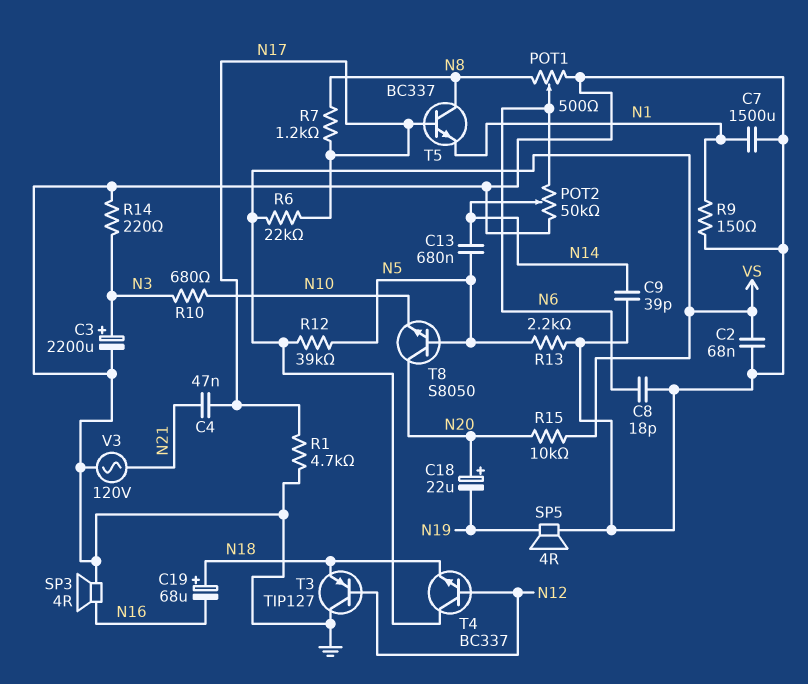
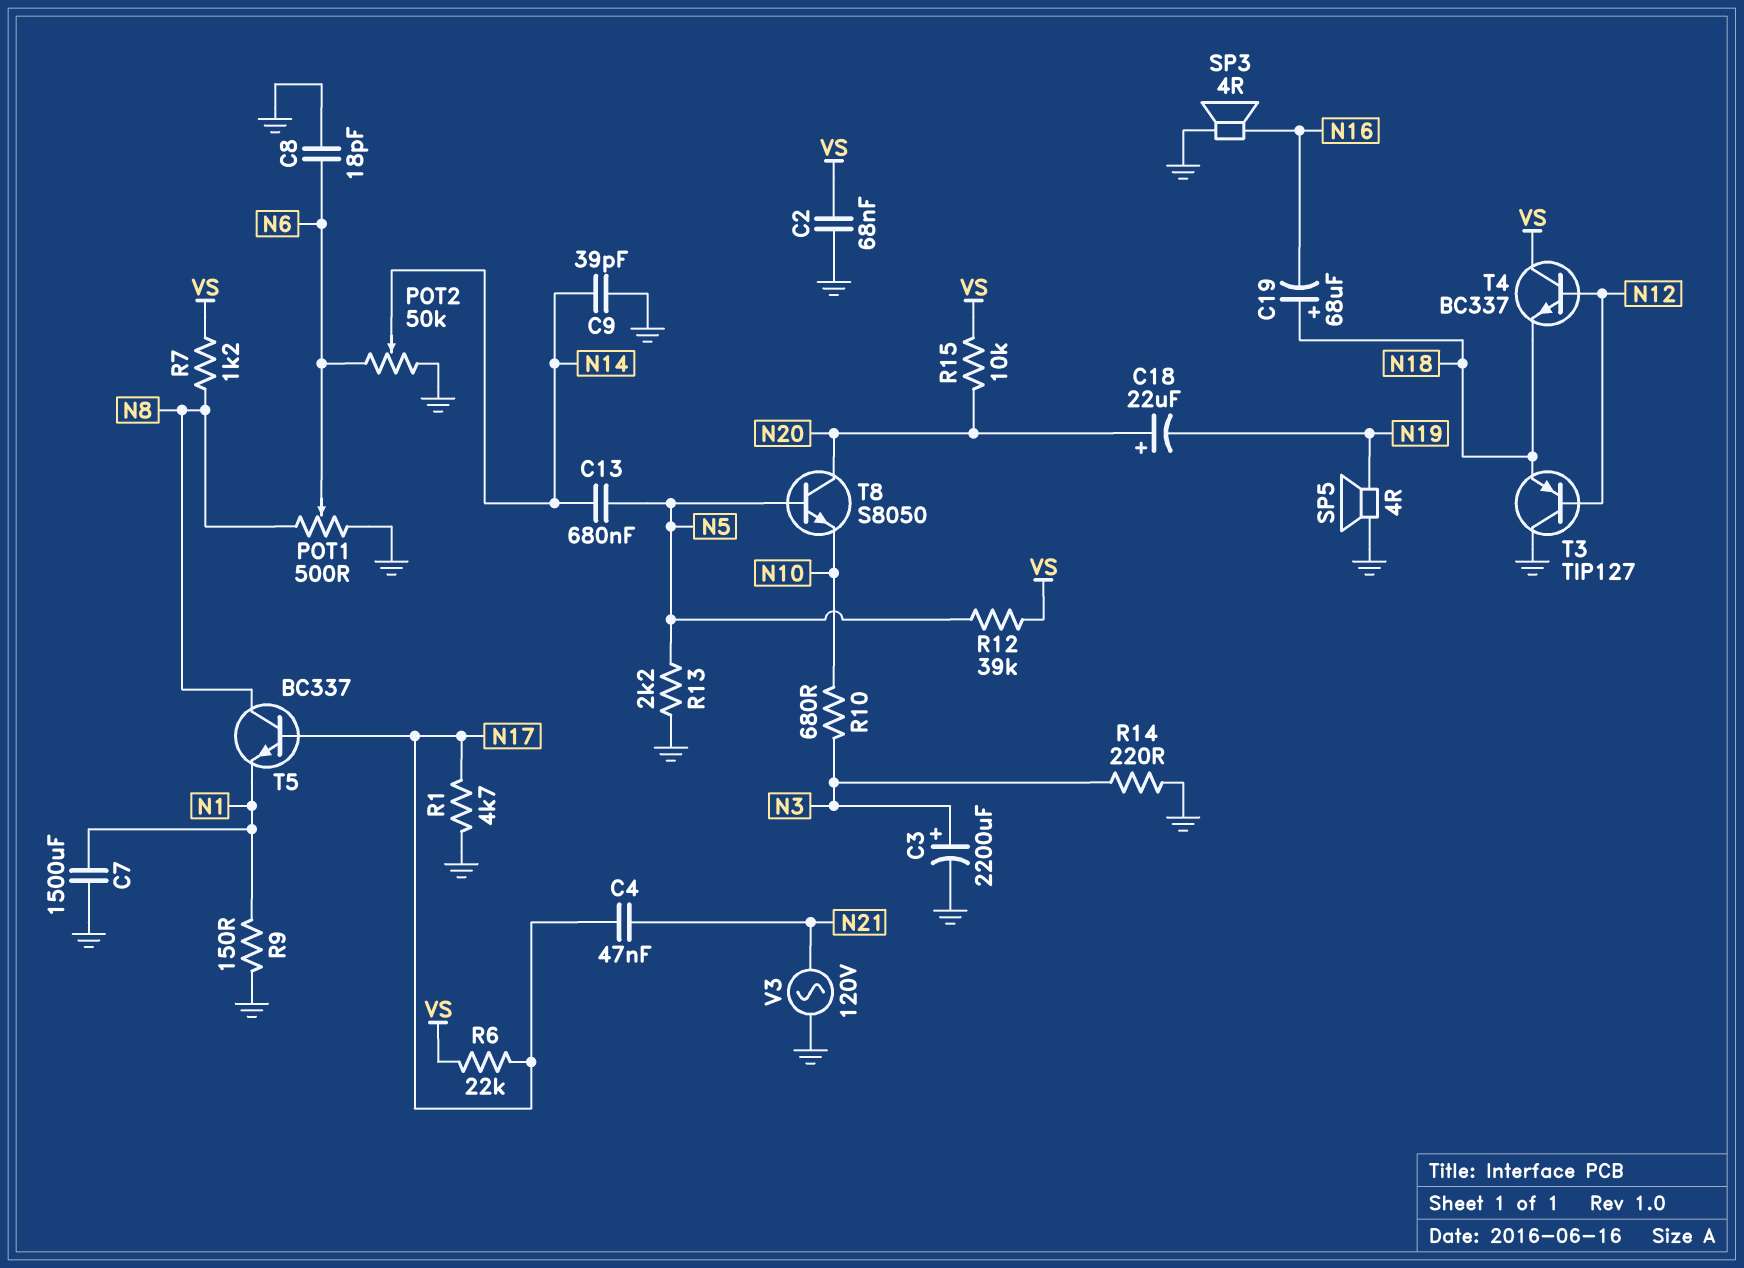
R7: 1.2k (N8, N17) -> 1.2k (N8, VS)

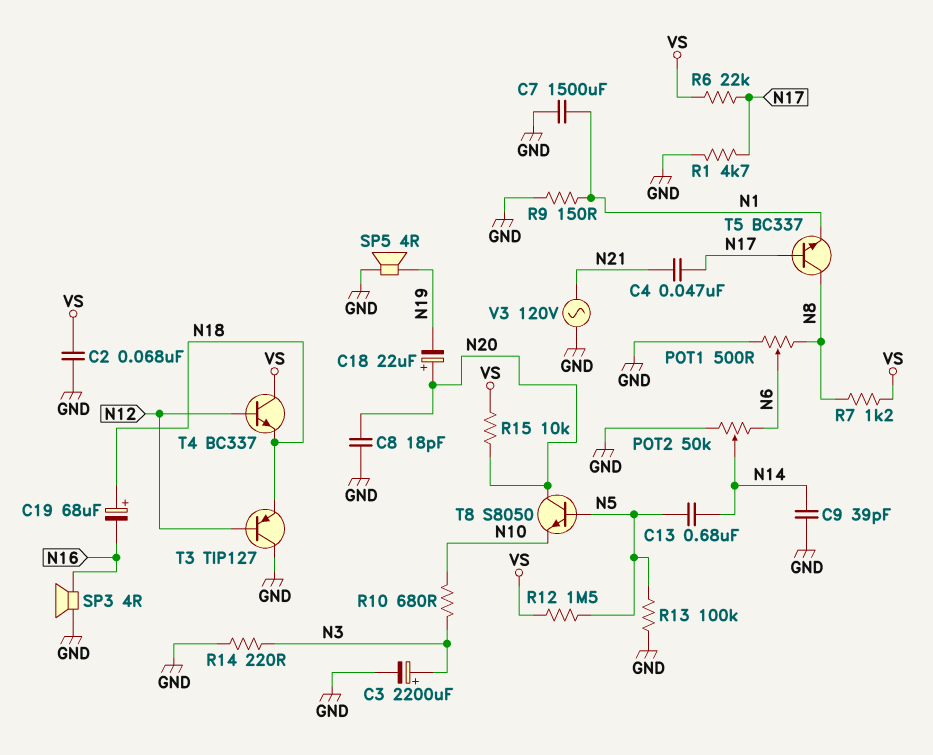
C8: 18pF (GND, N6) -> 18pF (GND, N20)
R12: 39k (N5, VS) -> 1.5M (N5, VS)
R13: 2.2k (GND, N5) -> 100k (GND, N5)

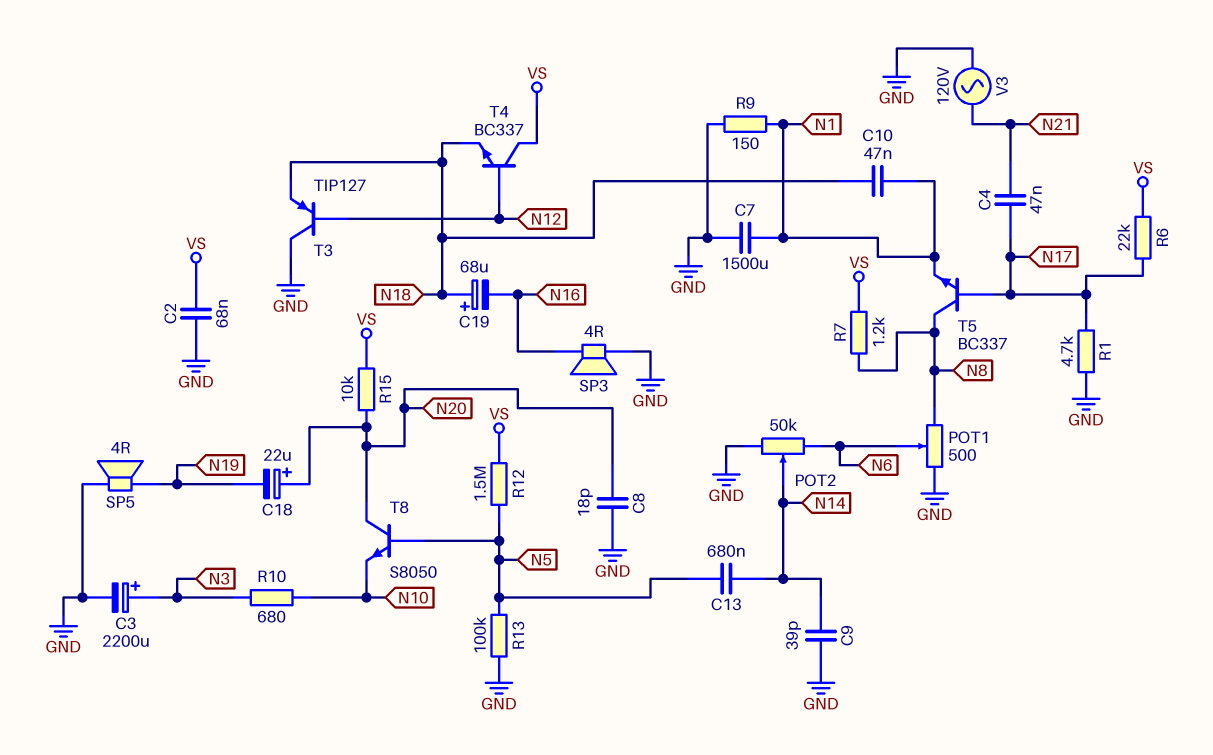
C10: none -> 47nF (N1, N18)
R14: 220 (GND, N3) -> none

